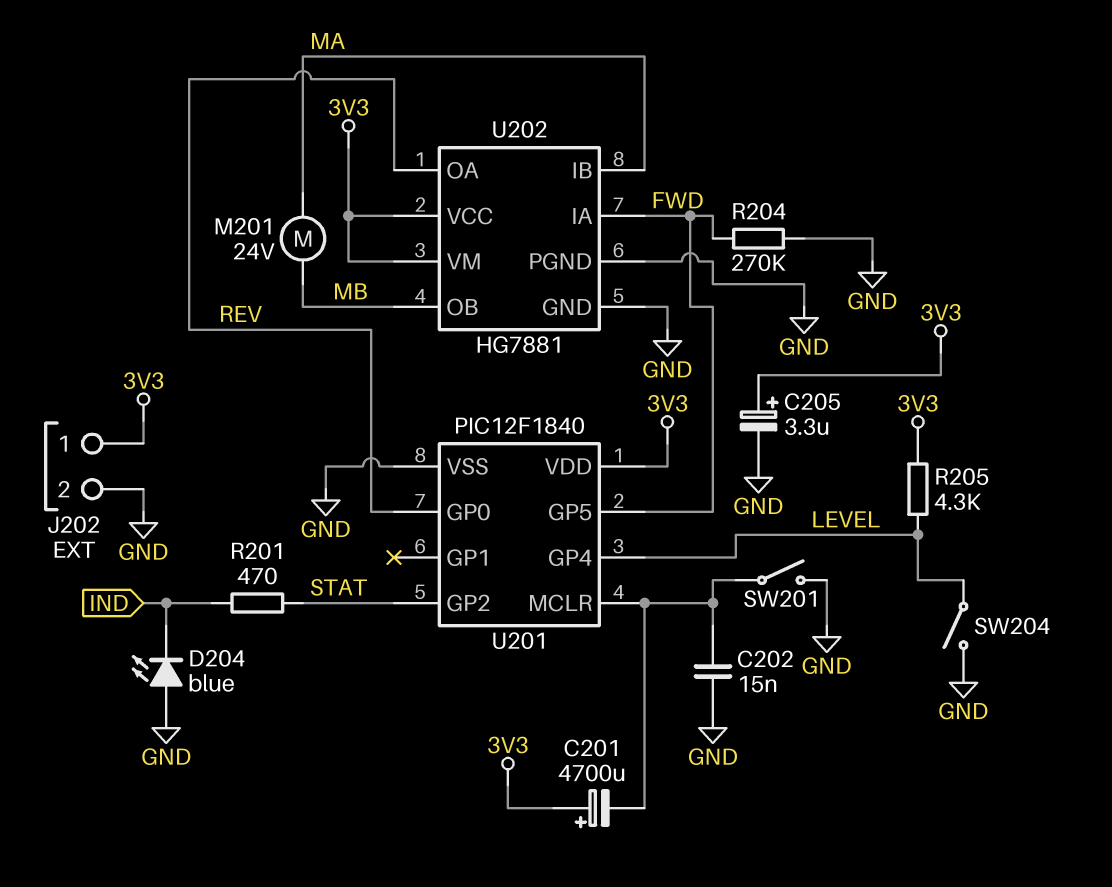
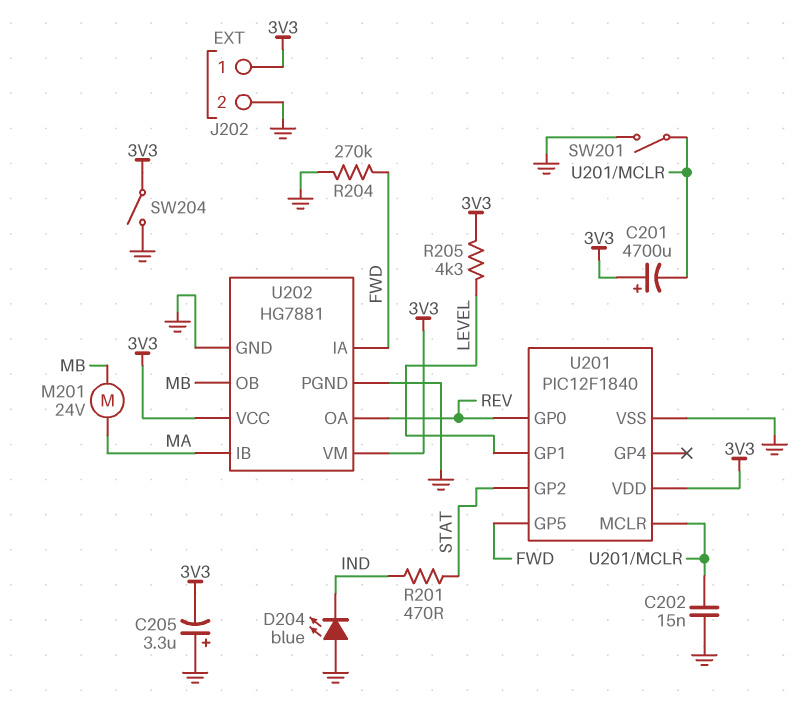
C205: 3.3uF (plus 3V3, minus GND) -> 3.3uF (plus GND, minus 3V3)
SW204: switch (GND, LEVEL) -> switch (3V3, GND)
U201 pin GP1: none -> LEVEL
U201 pin GP4: LEVEL -> none

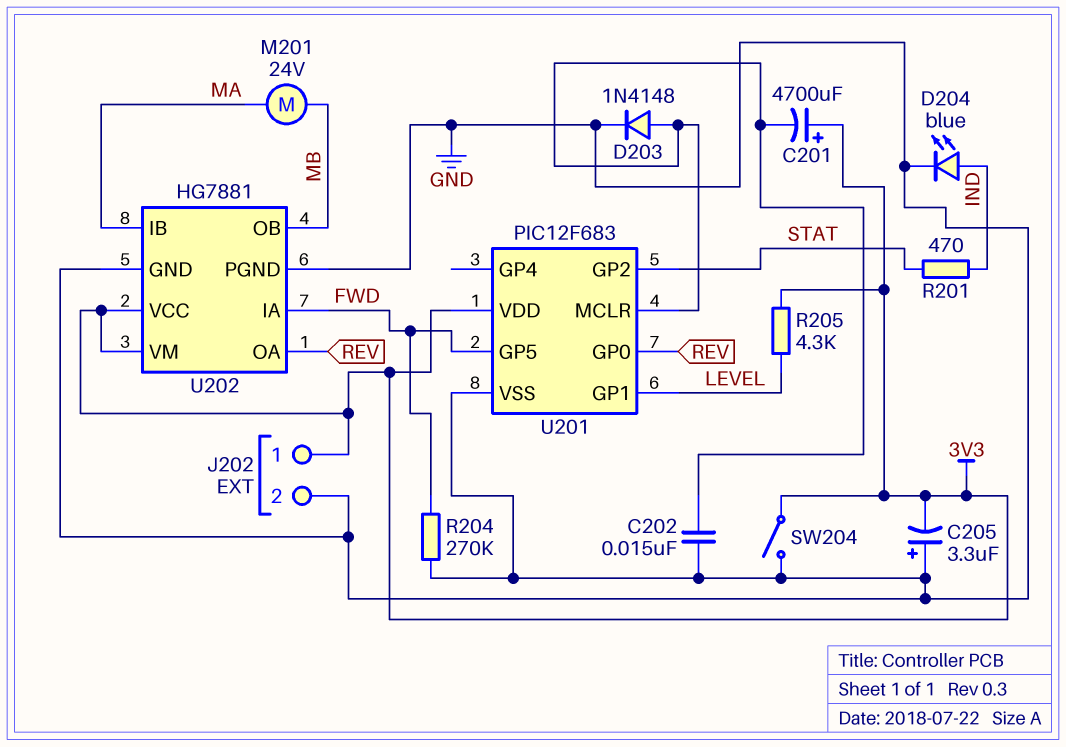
D203: none -> diode 1N4148 (A U201/MCLR, K GND)
D204: LED blue (A GND, K IND) -> LED blue (A IND, K GND)
SW201: switch (GND, U201/MCLR) -> none
U201: PIC12F1840 -> PIC12F683

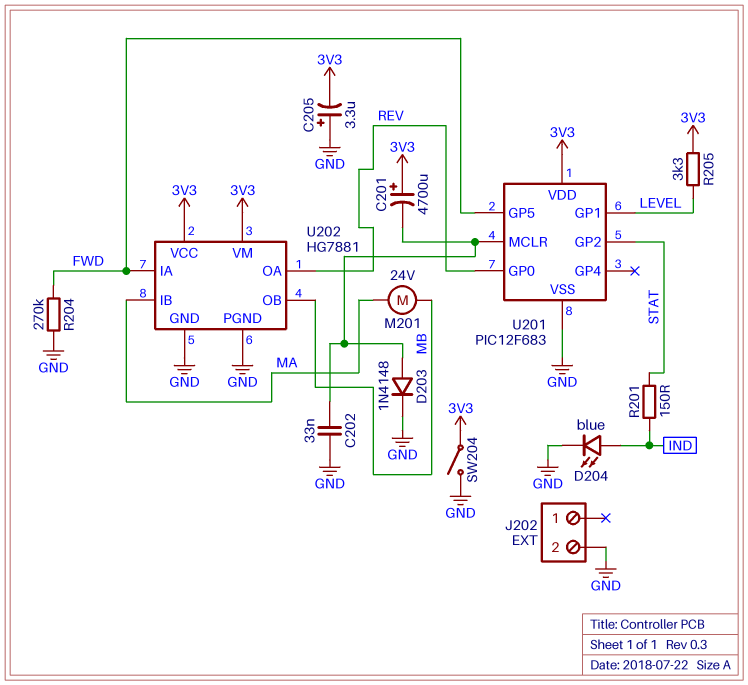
C202: 15nF (GND, U201/MCLR) -> 33nF (GND, U201/MCLR)
J202 pin 1: 3V3 -> none
R201: 470 (IND, STAT) -> 150 (IND, STAT)
R205: 4.3k (3V3, LEVEL) -> 3.3k (3V3, LEVEL)

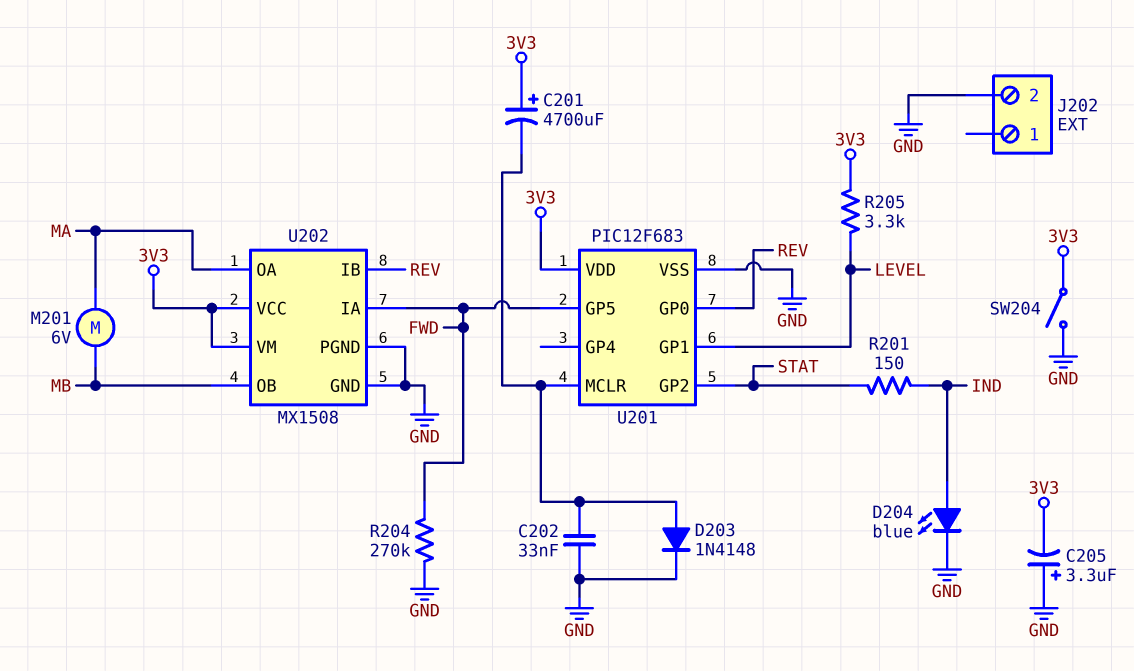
M201: motor 24V (MA, MB) -> motor 6V (MA, MB)
U202: HG7881 -> MX1508
U202 pin IB: MA -> REV
U202 pin OA: REV -> MA

